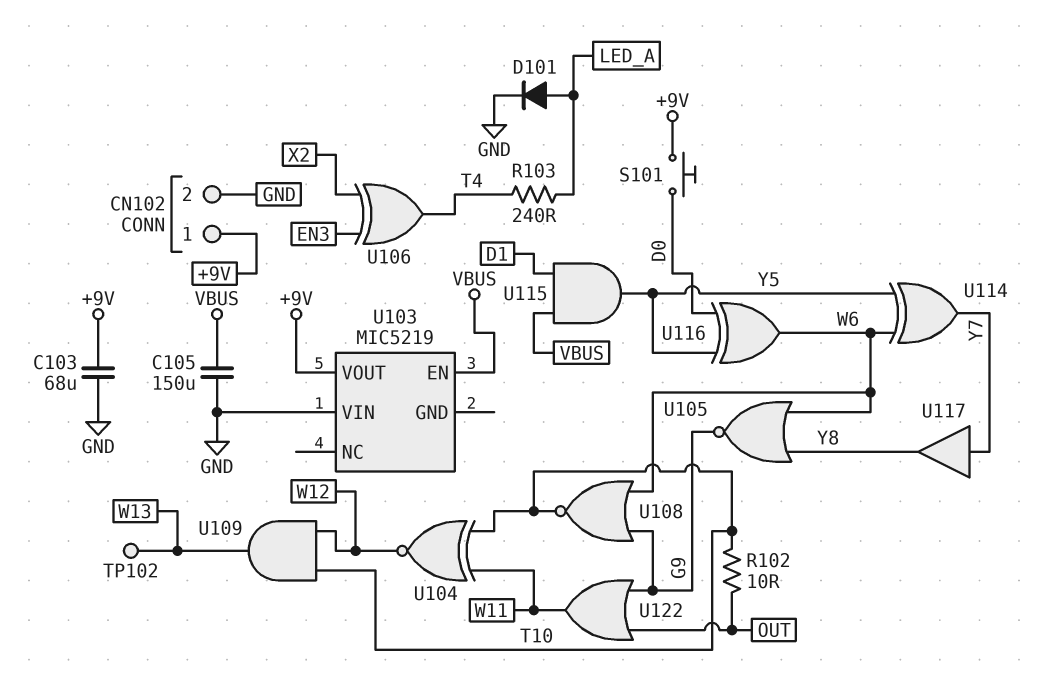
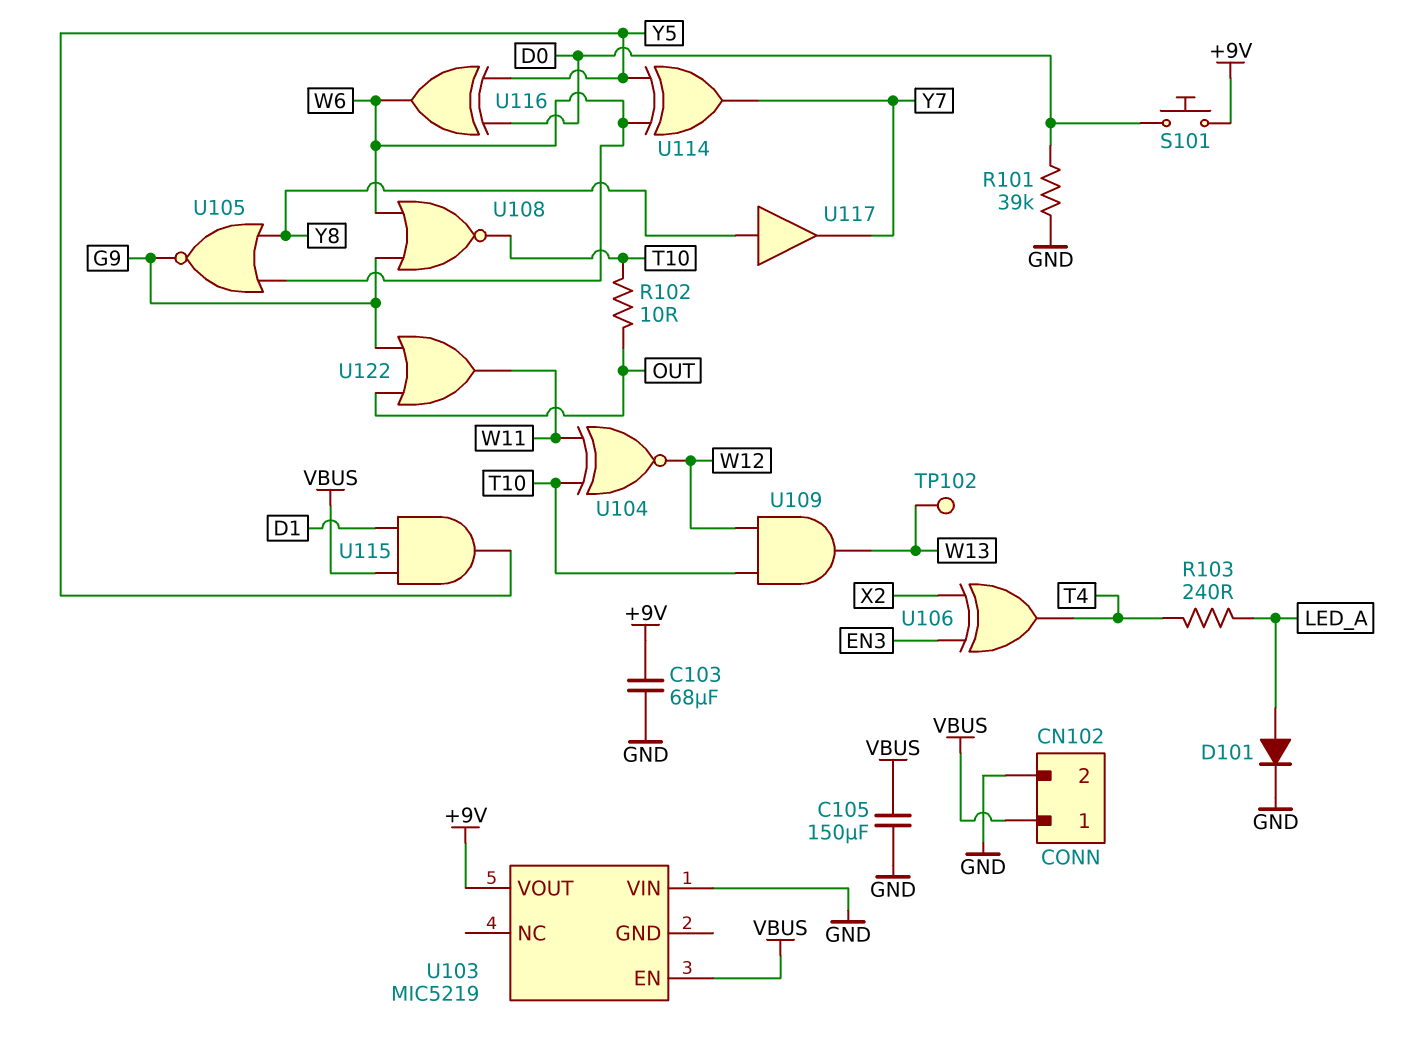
CN102 pin 1: +9V -> VBUS
R101: none -> 39k (D0, GND)
U117: buffer (in Y7, out Y8) -> buffer (in Y8, out Y7)

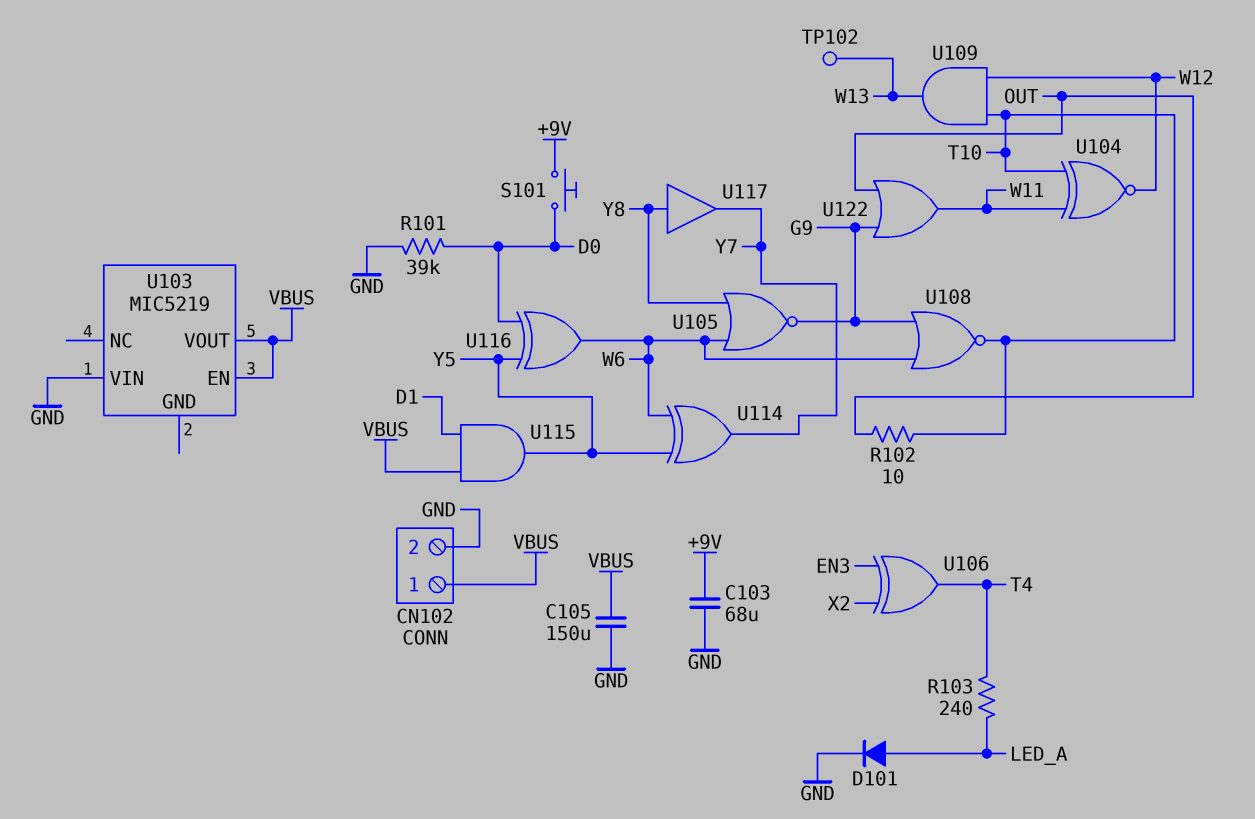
U103 pin VOUT: +9V -> VBUS

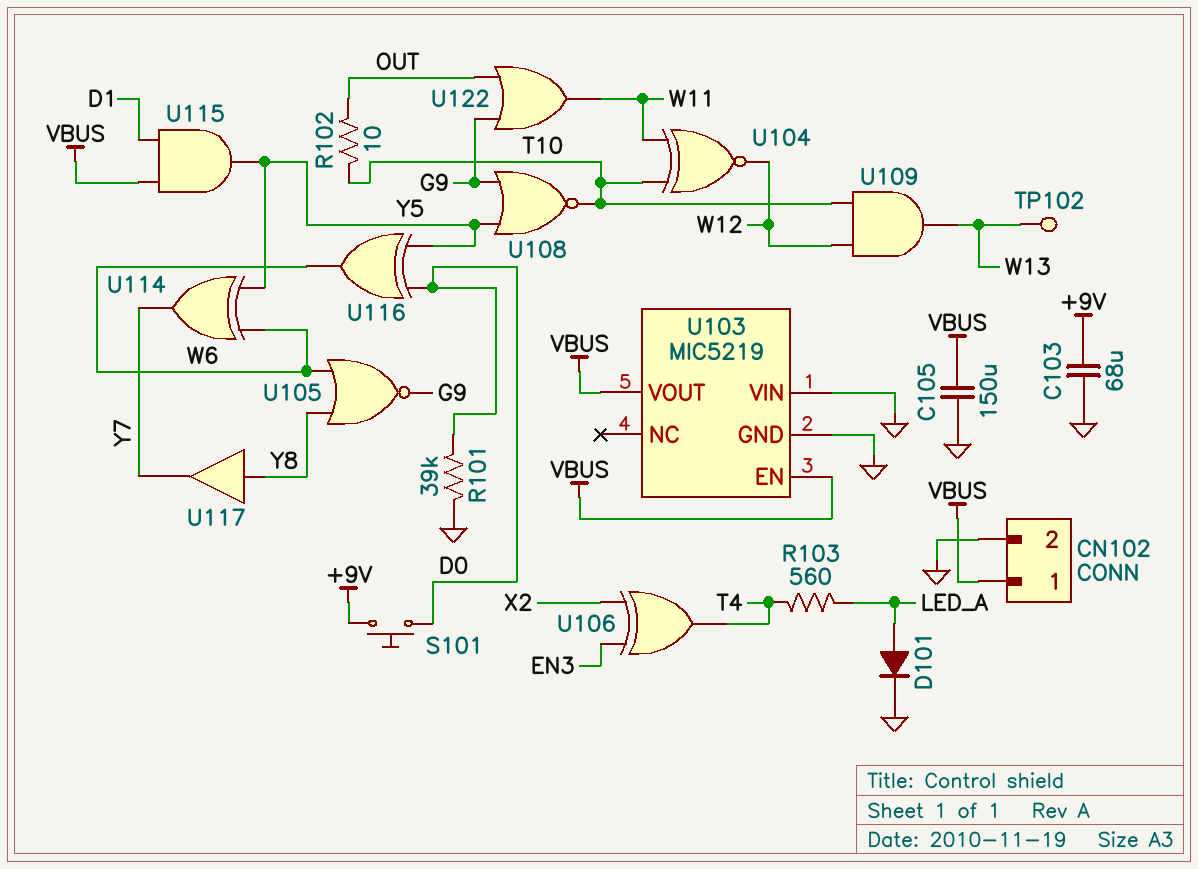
R103: 240 (LED_A, T4) -> 560 (LED_A, T4)
U103 pin GND: none -> GND
U108: NOR (in G9, in W6, out T10) -> NOR (in G9, in Y5, out T10)

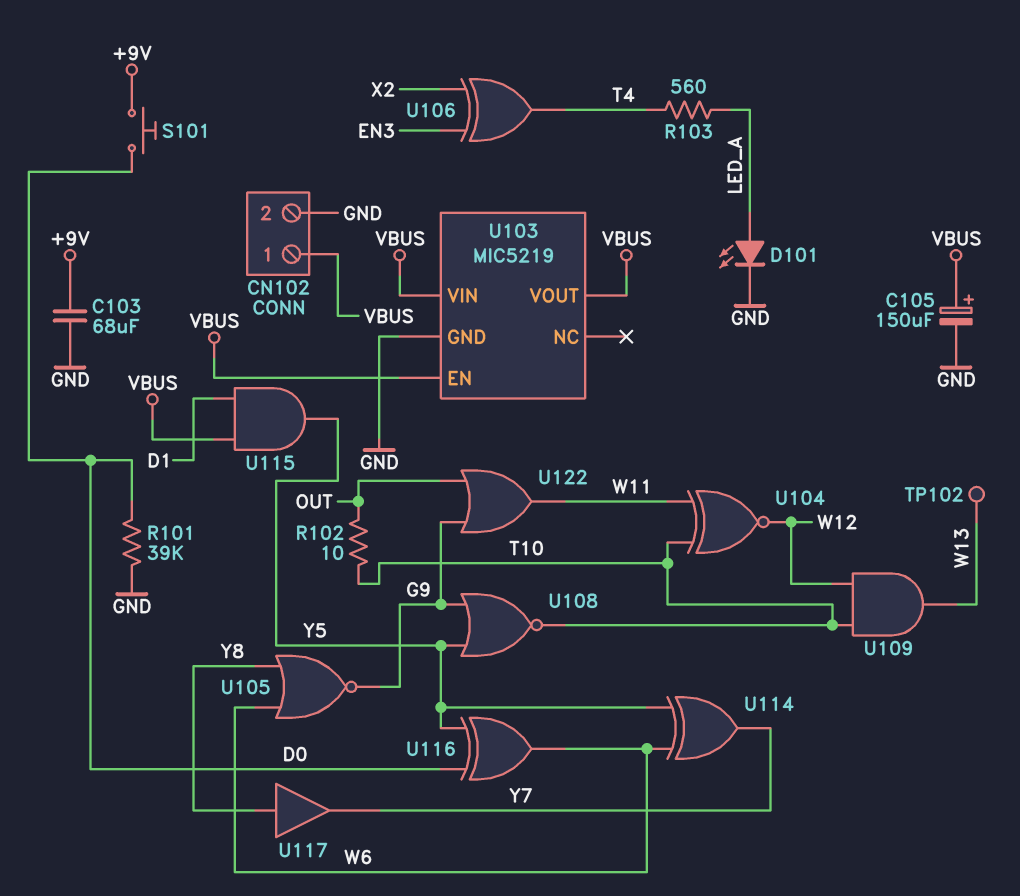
C105: 150uF (GND, VBUS) -> 150uF (plus VBUS, minus GND)
D101: diode (A LED_A, K GND) -> LED (A LED_A, K GND)
U103 pin VIN: GND -> VBUS

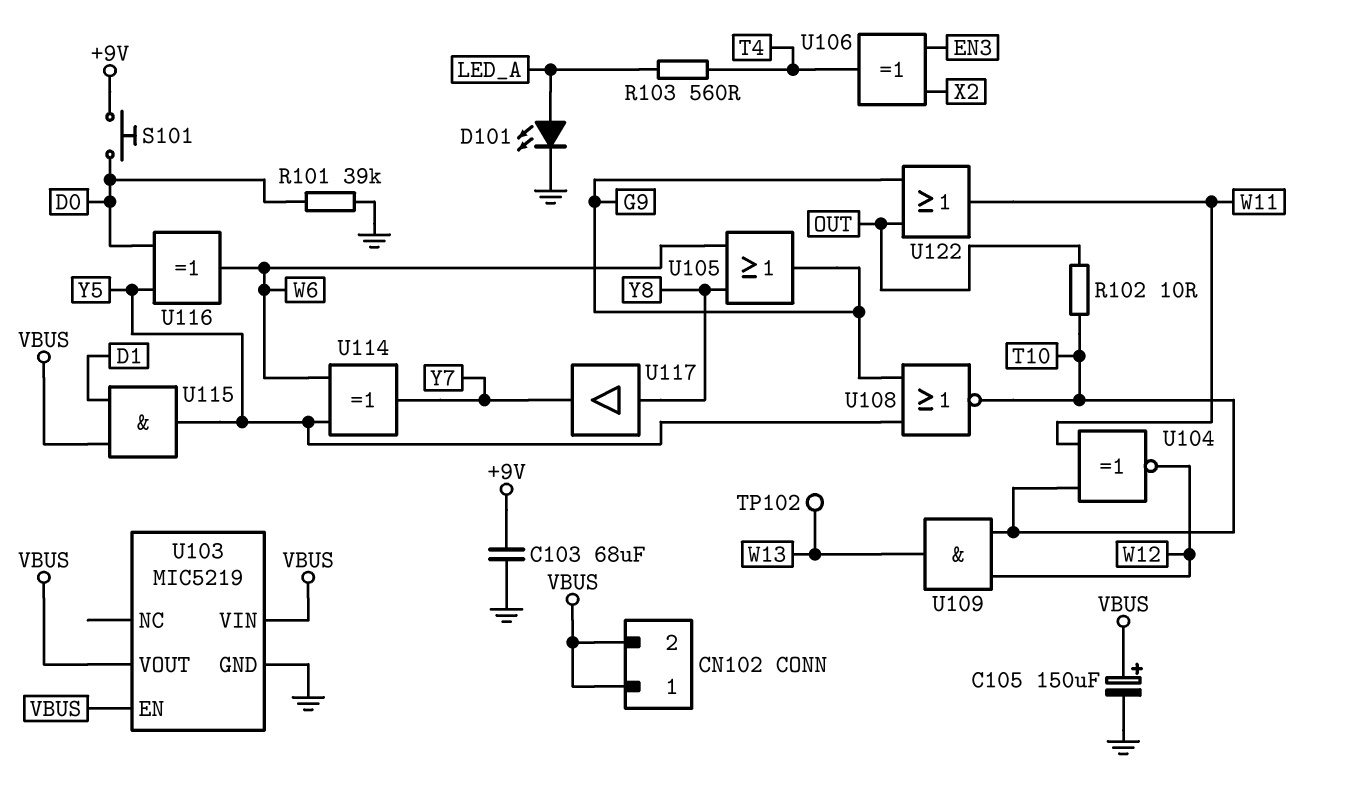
CN102 pin 2: GND -> VBUS
U105: NOR (in W6, in Y8, out G9) -> OR (in W6, in Y8, out G9)

